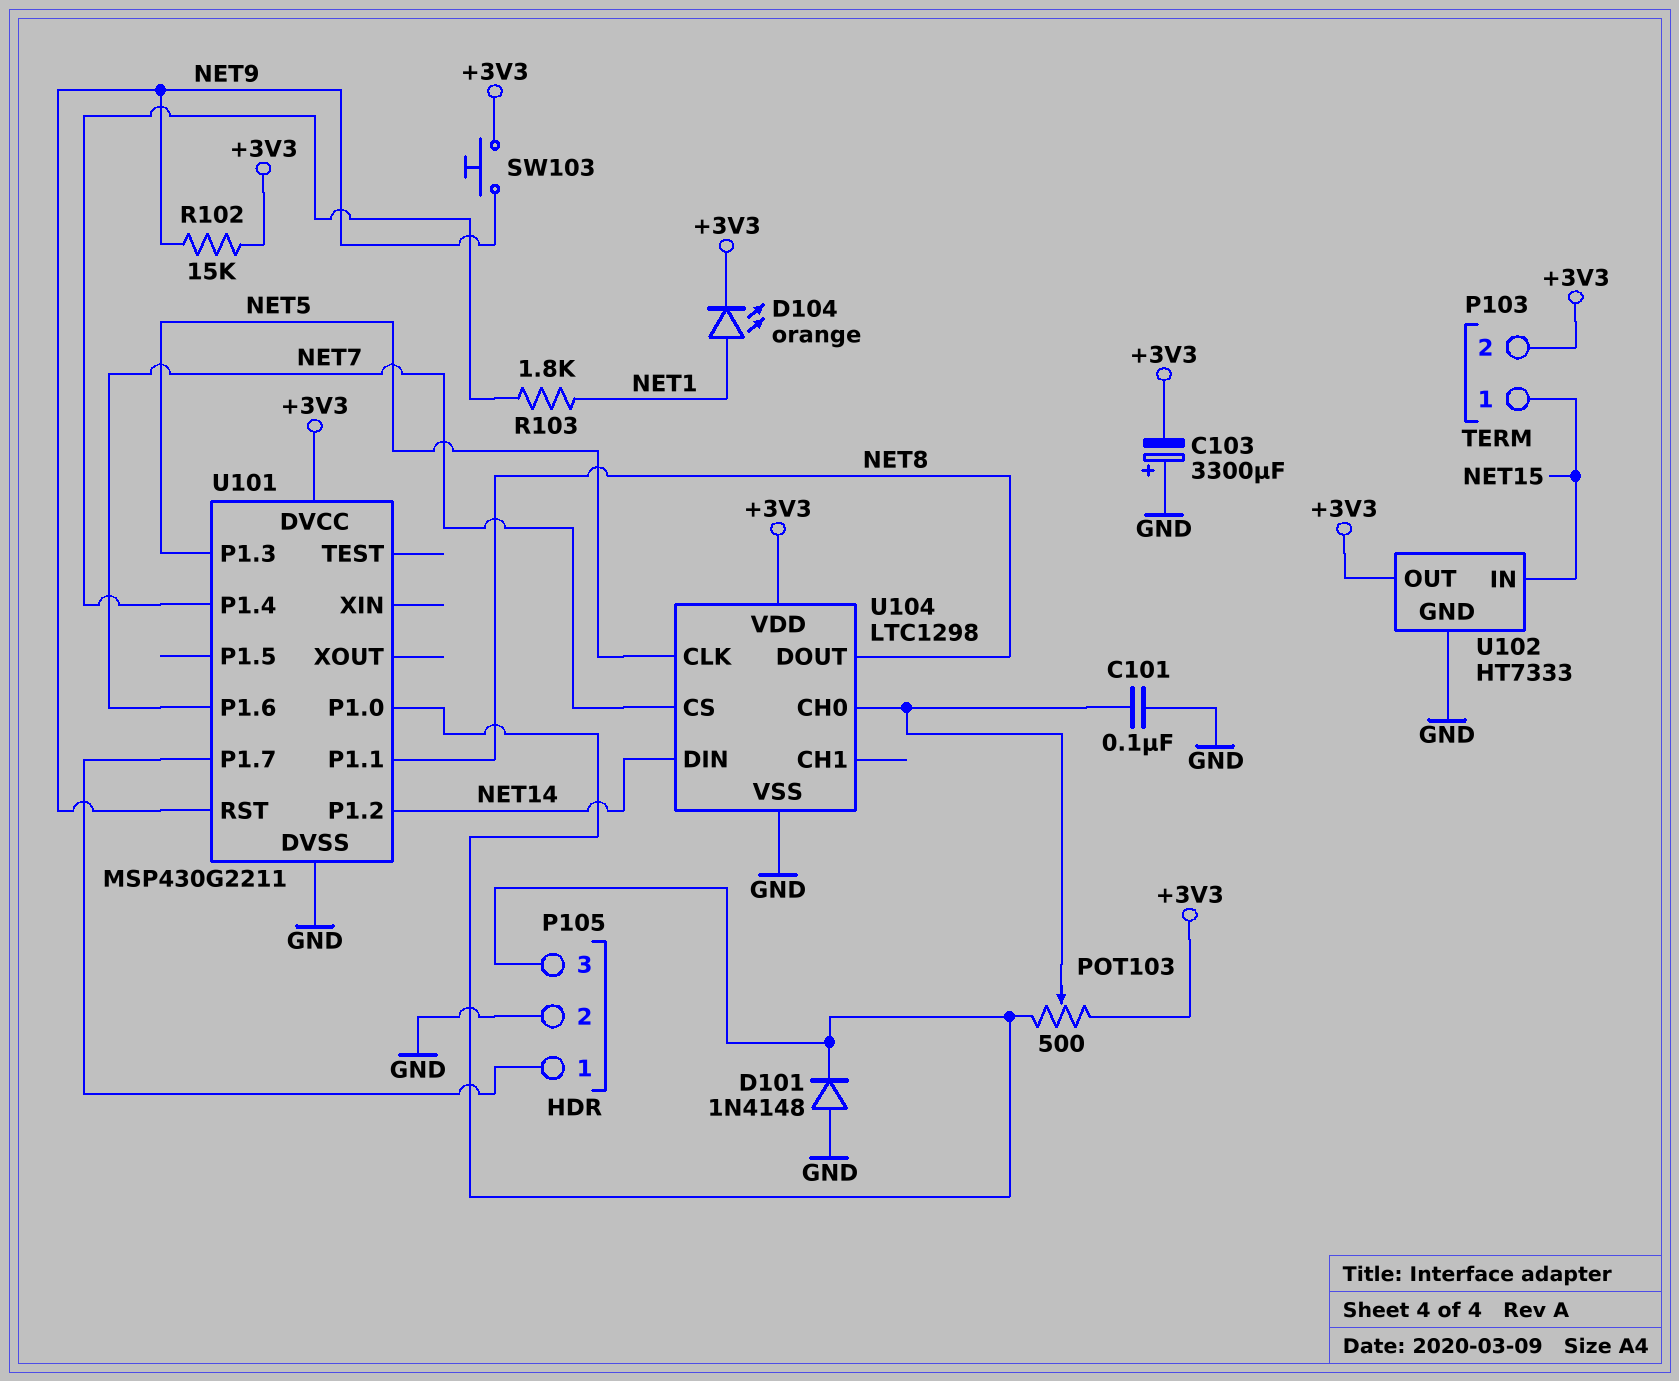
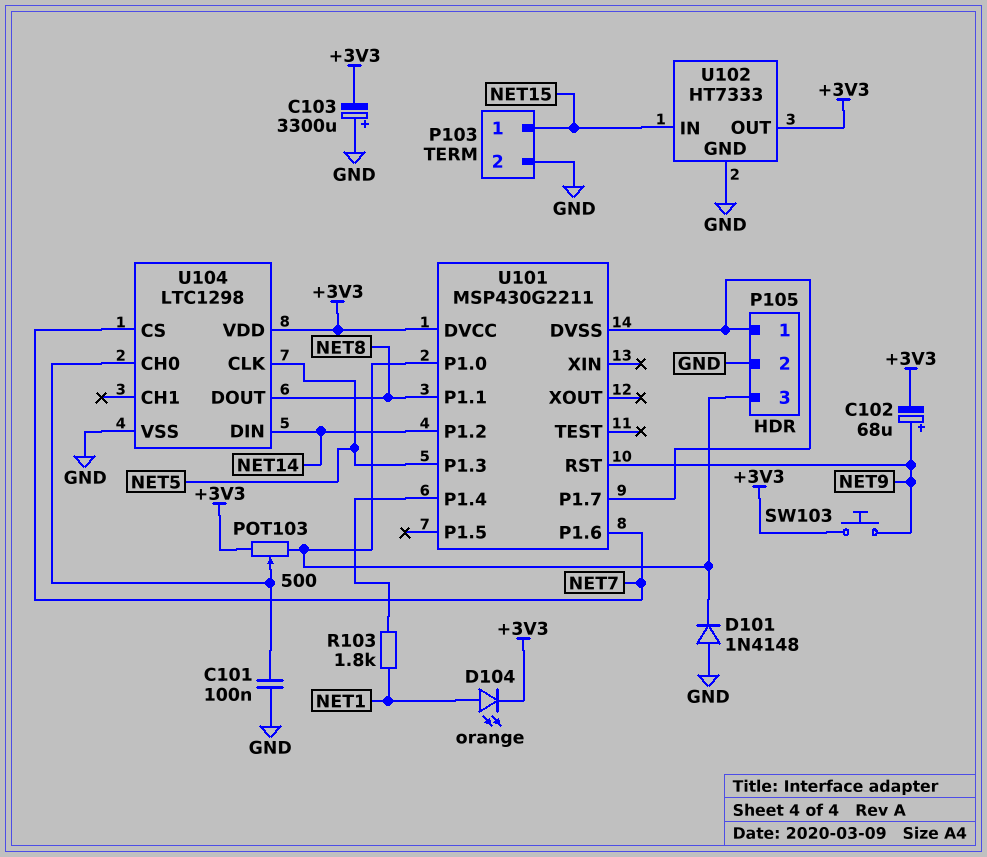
C102: none -> 68uF (plus NET9, minus +3V3)
P103 pin 2: +3V3 -> GND
R102: 15k (+3V3, NET9) -> none
U101 pin DVSS: GND -> P105/1

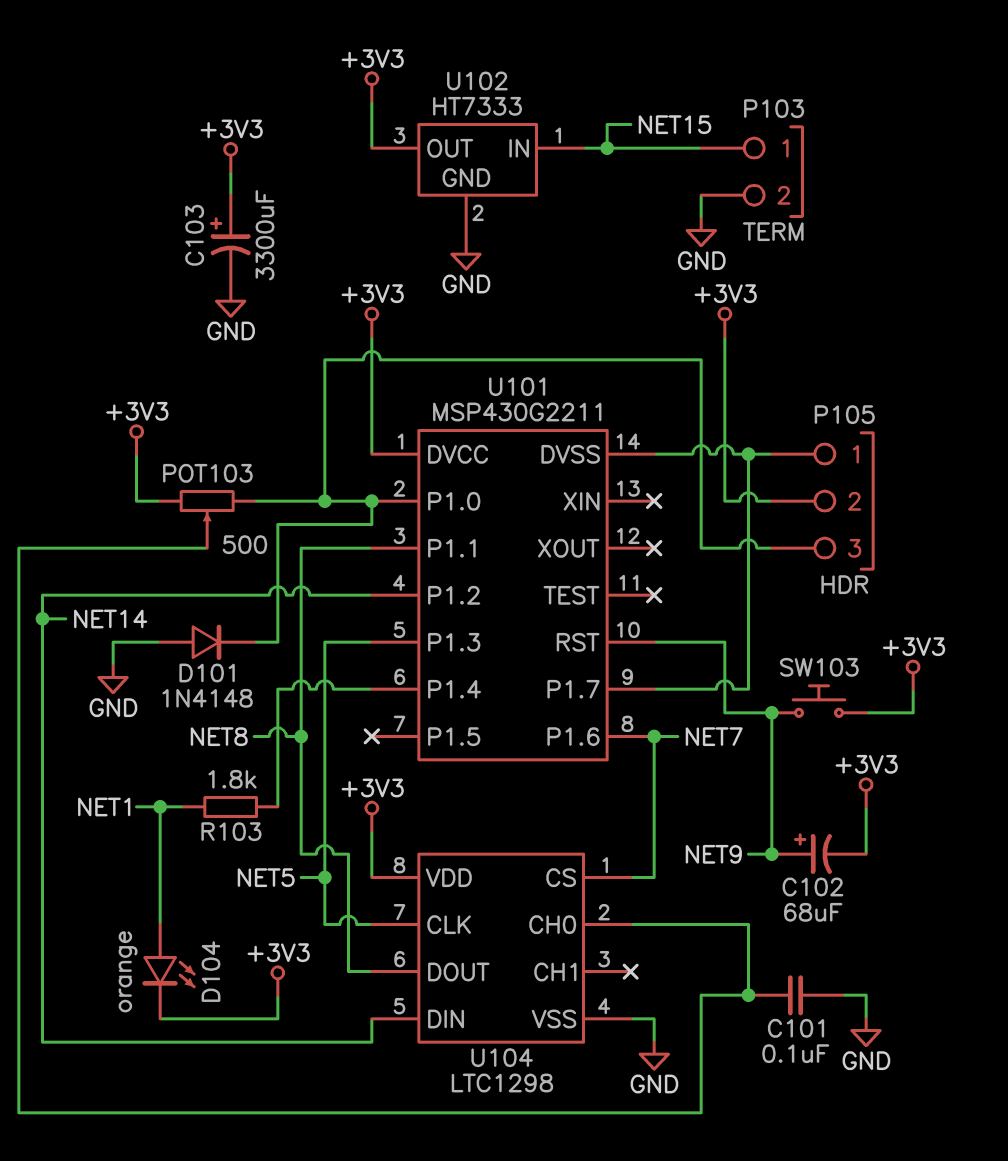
C103: 3300uF (plus GND, minus +3V3) -> 3300uF (plus +3V3, minus GND)
P105 pin 2: GND -> +3V3

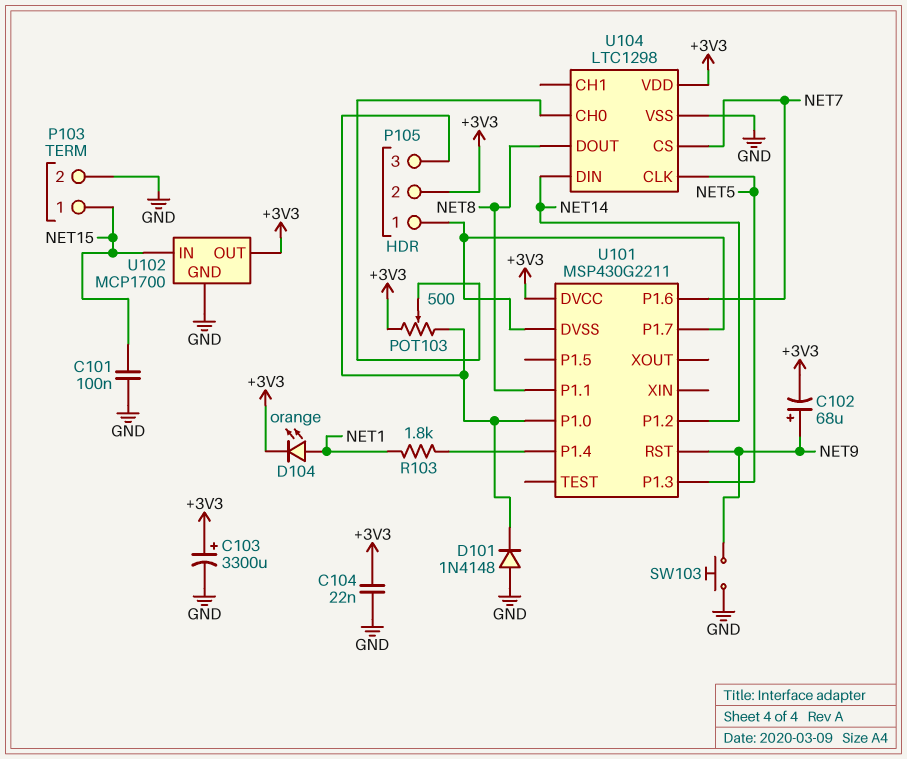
C101: 100nF (GND, U104/CH0) -> 100nF (GND, NET15)
C104: none -> 22nF (+3V3, GND)
SW103: button (+3V3, NET9) -> button (GND, NET9)
U102: HT7333 -> MCP1700

